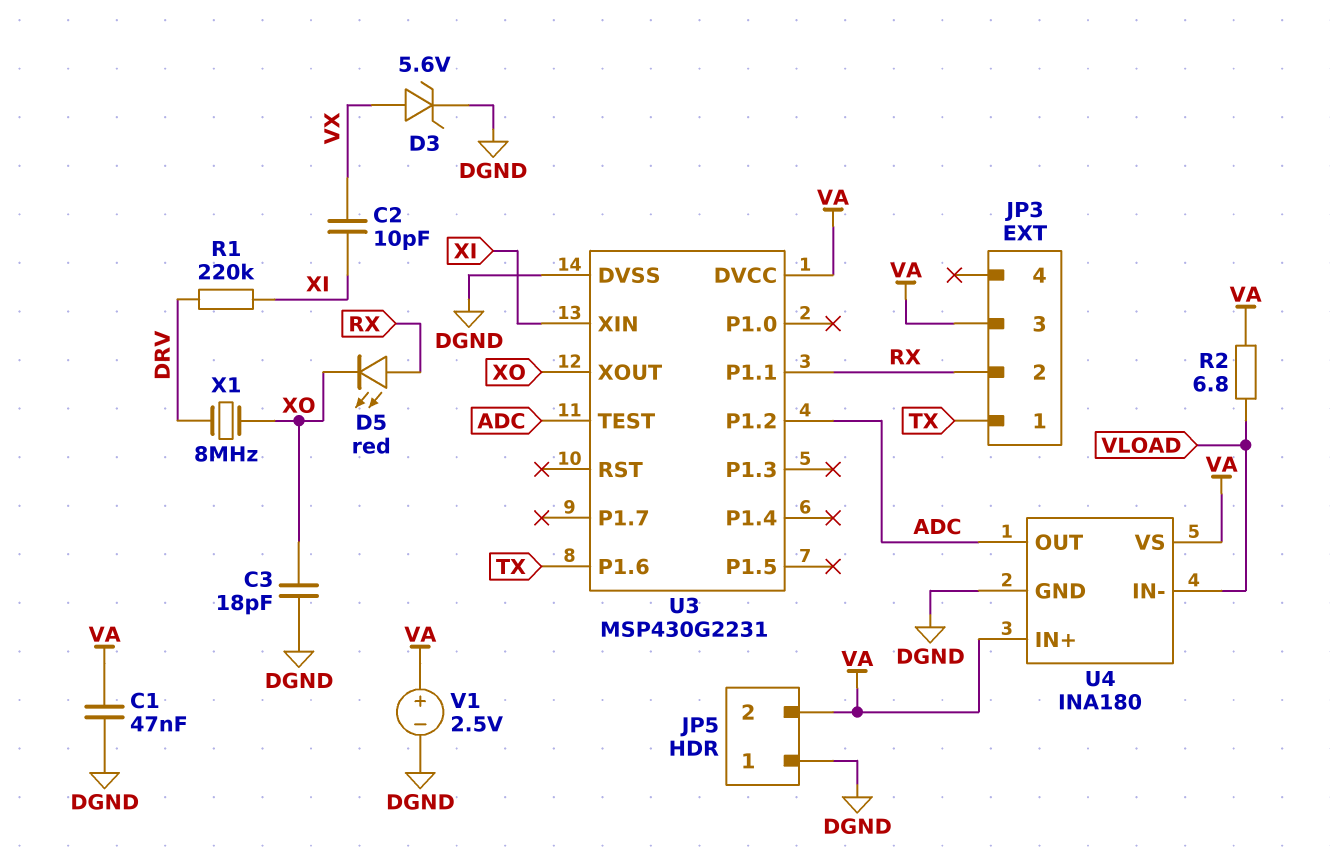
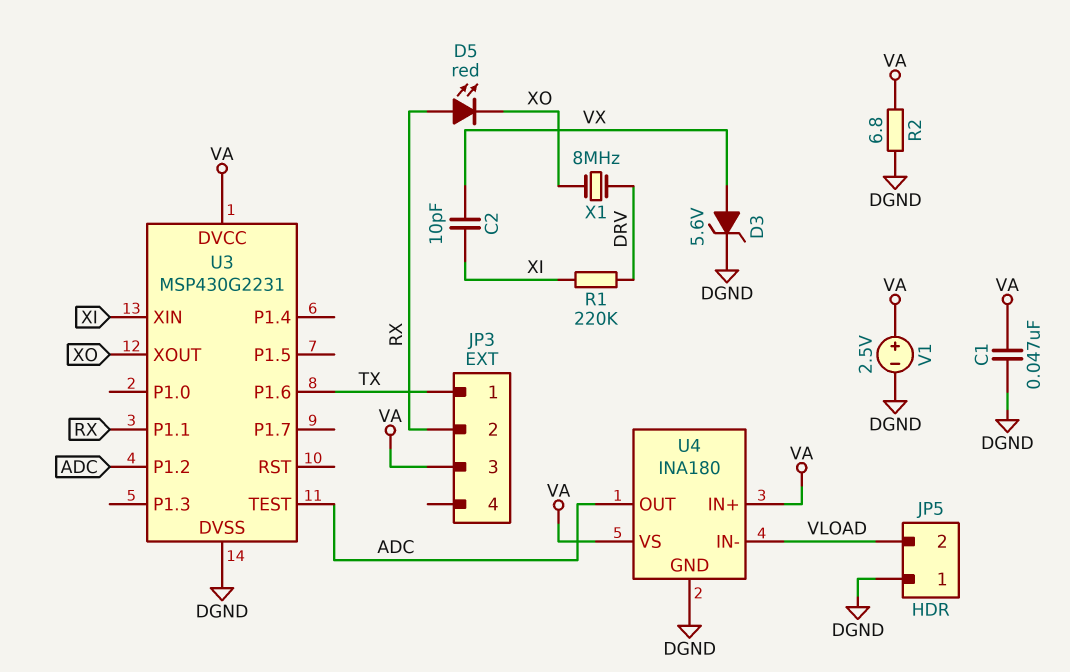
C3: 18pF (DGND, XO) -> none
JP5 pin 2: VA -> VLOAD
R2: 6.8 (VA, VLOAD) -> 6.8 (DGND, VA)

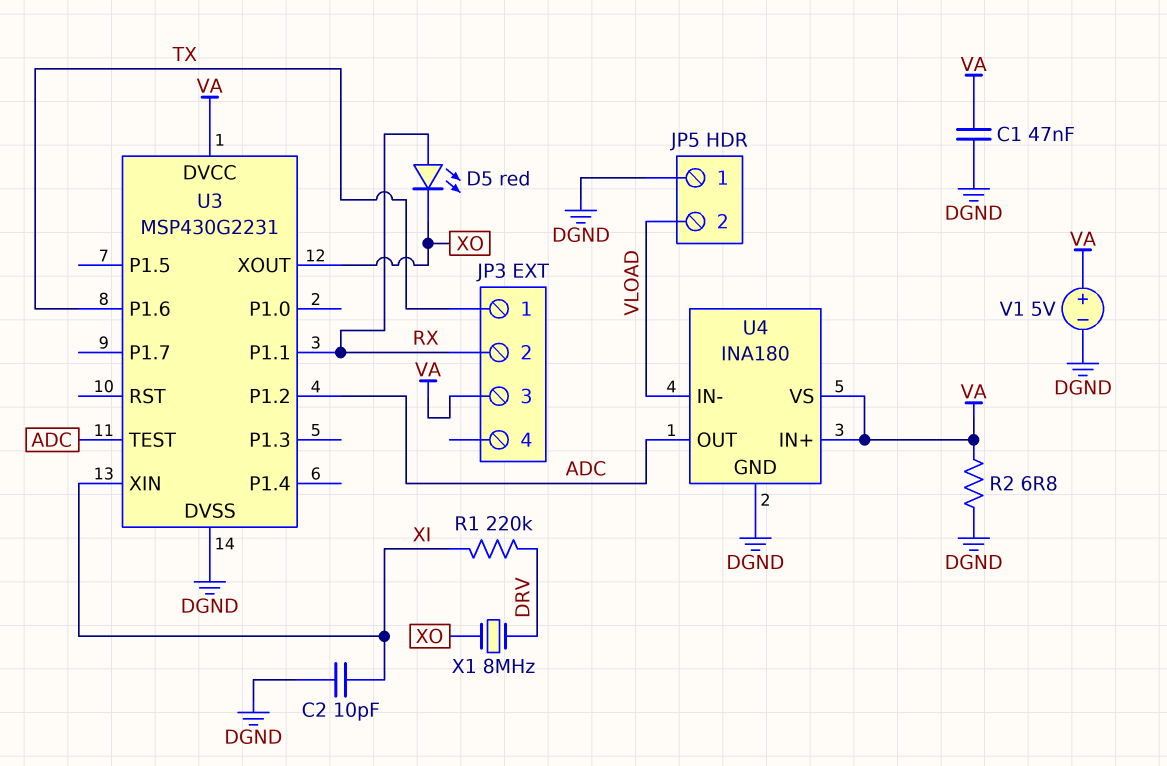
C2: 10pF (VX, XI) -> 10pF (DGND, XI)
D3: zener 5.6V (A VX, K DGND) -> none
V1: 2.5V (plus VA, minus DGND) -> 5V (plus VA, minus DGND)

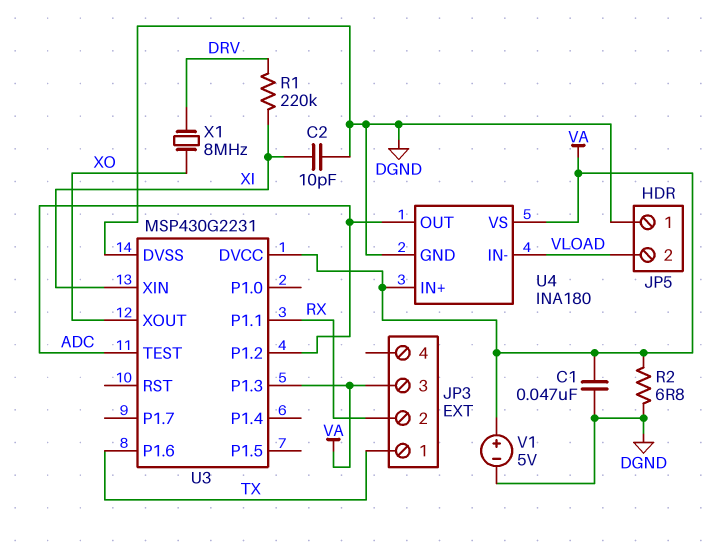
D5: LED red (A RX, K XO) -> none
U3 pin P1.3: none -> VA

